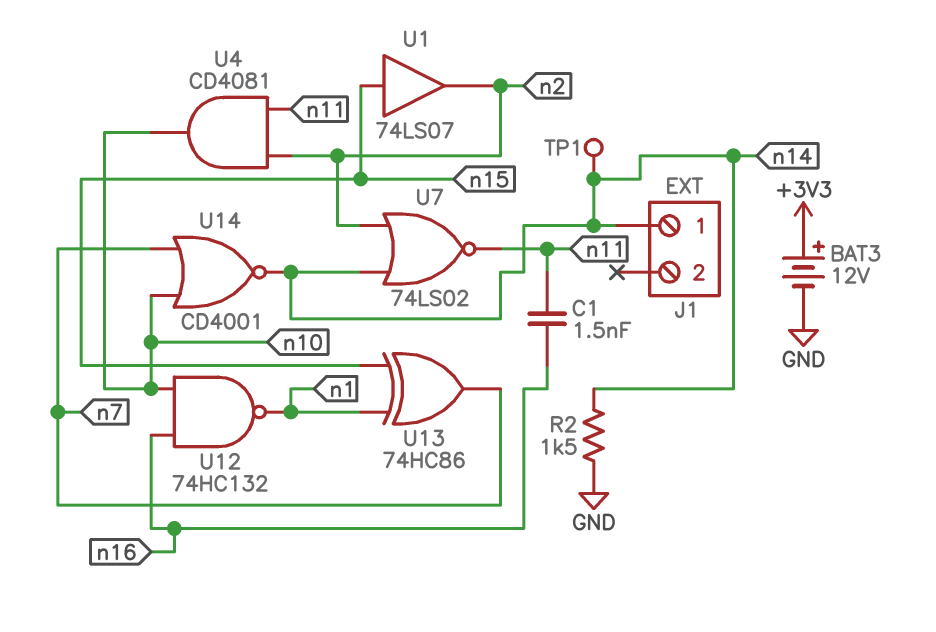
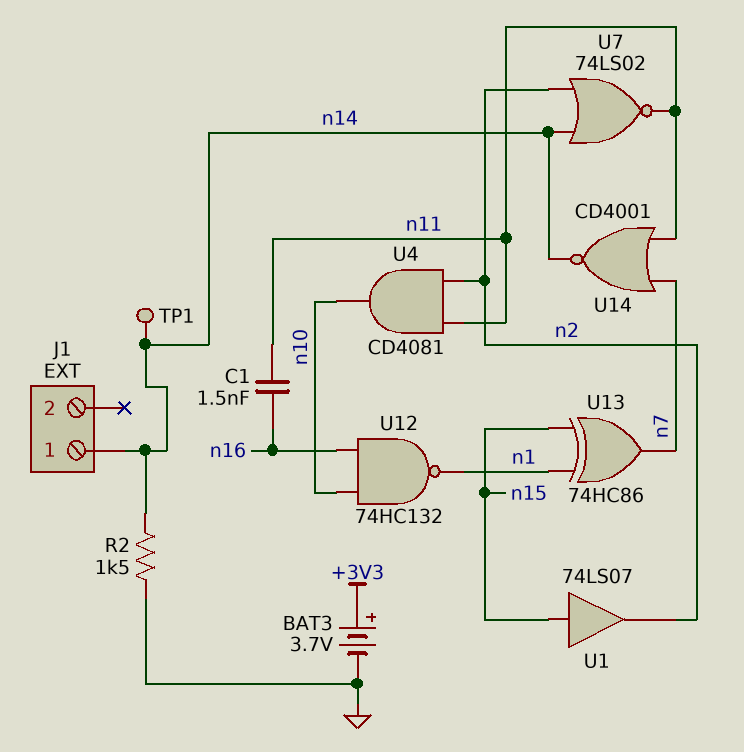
BAT3: 12V (plus +3V3, minus GND) -> 3.7V (plus +3V3, minus GND)
U14: NOR CD4001 (in n7, in n10, out n14) -> NOR CD4001 (in n7, in n11, out n14)

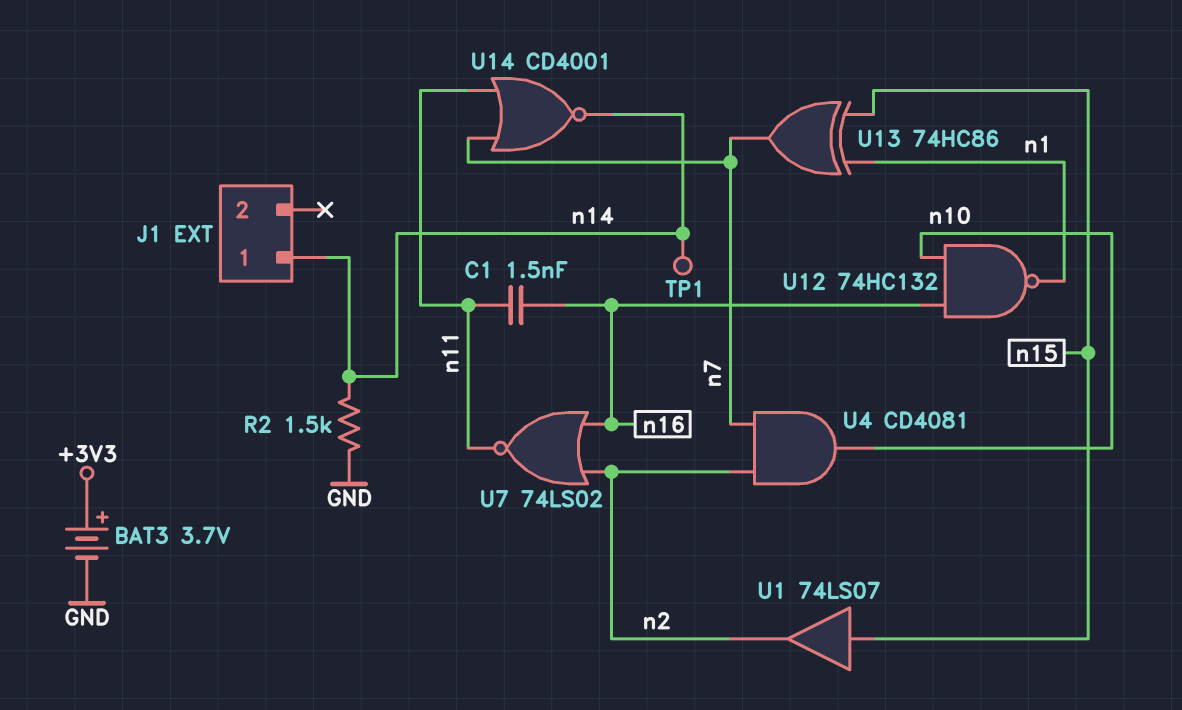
U4: AND CD4081 (in n2, in n11, out n10) -> AND CD4081 (in n2, in n7, out n10)
U7: NOR 74LS02 (in n2, in n14, out n11) -> NOR 74LS02 (in n2, in n16, out n11)

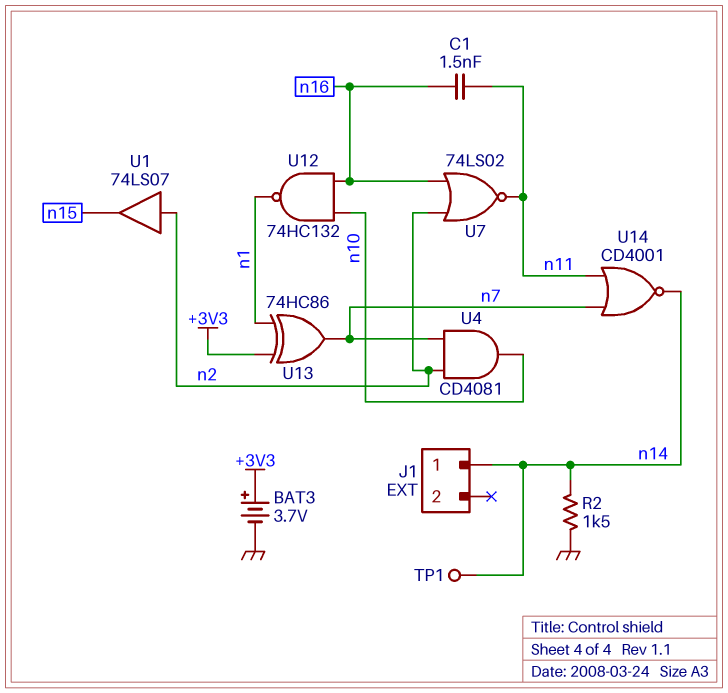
U1: buffer 74LS07 (in n15, out n2) -> buffer 74LS07 (in n2, out n15)
U13: XOR 74HC86 (in n1, in n15, out n7) -> XOR 74HC86 (in +3V3, in n1, out n7)

